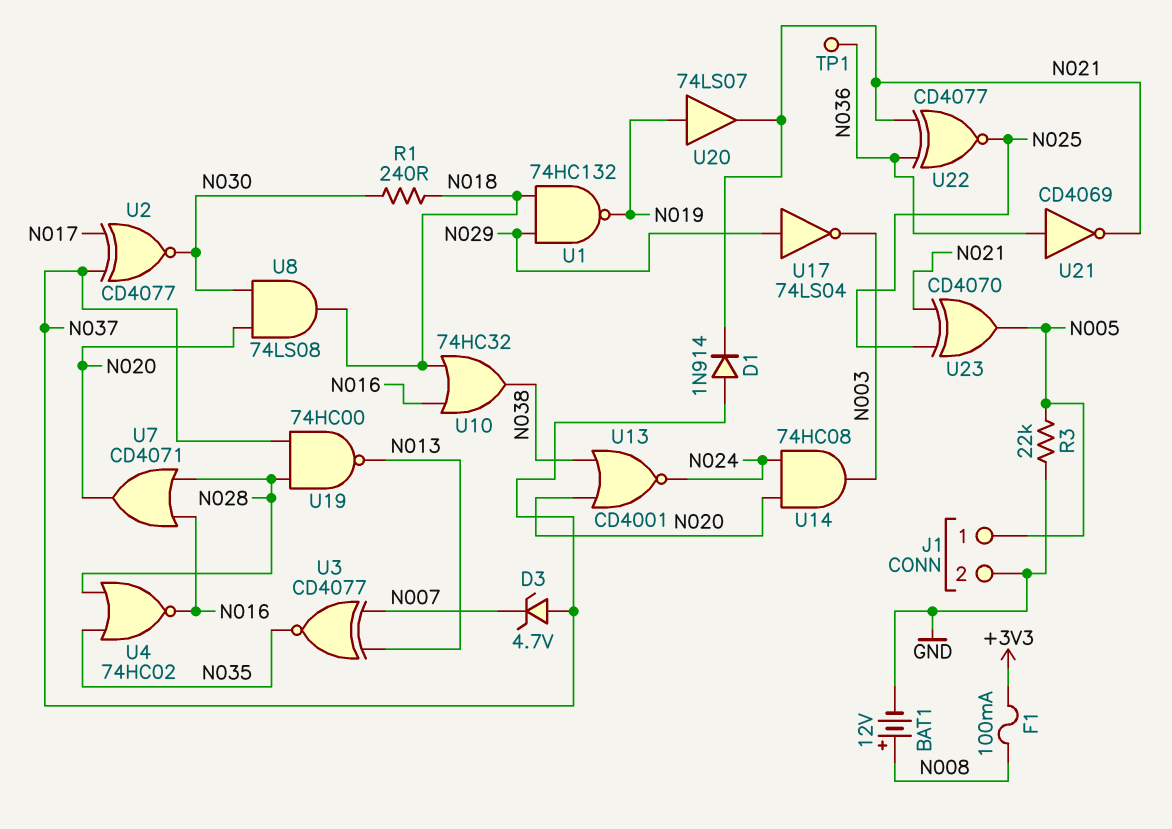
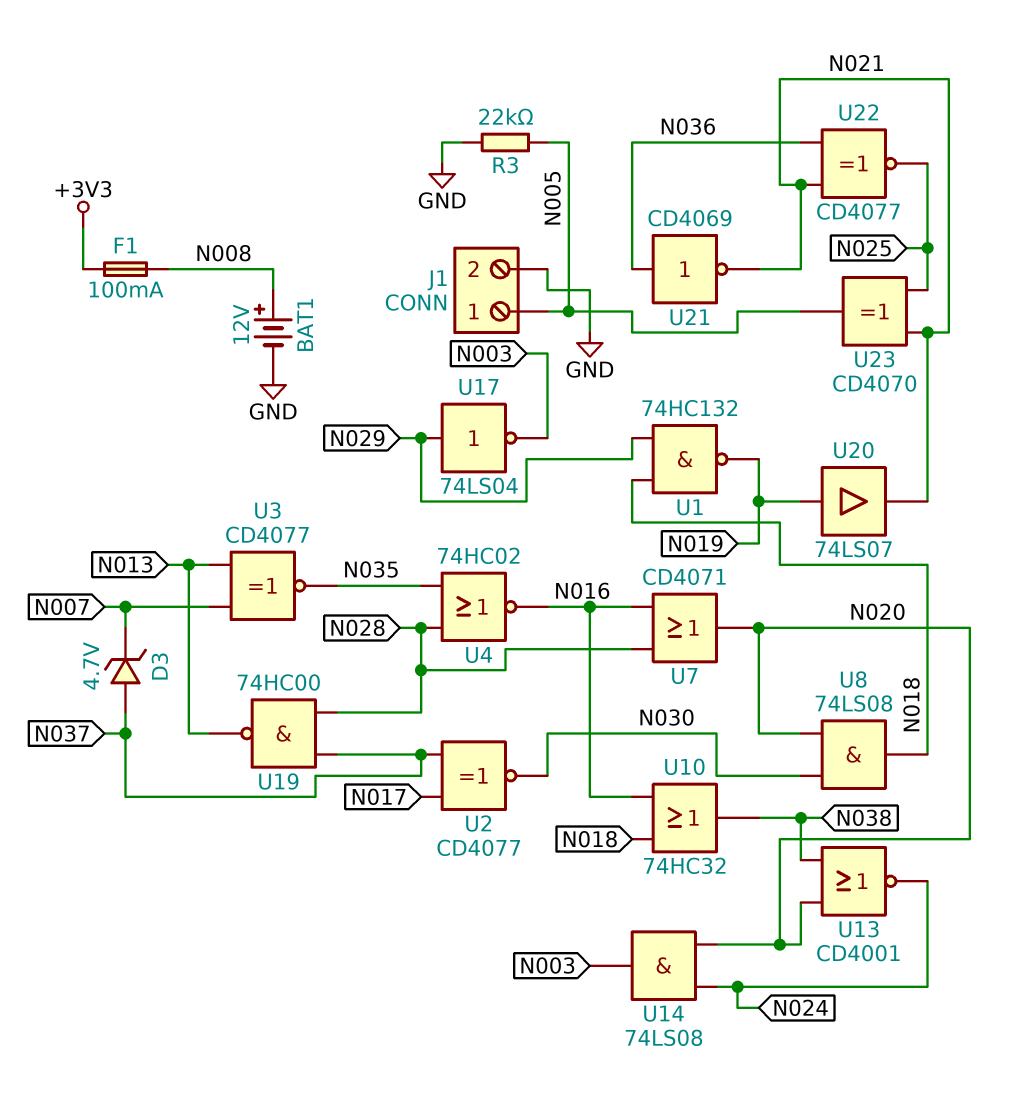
D1: diode 1N914 (A N037, K N021) -> none
R1: 240 (N018, N030) -> none
TP1: test point (N036) -> none
U14: AND 74HC08 (in N020, in N024, out N003) -> AND 74LS08 (in N020, in N024, out N003)

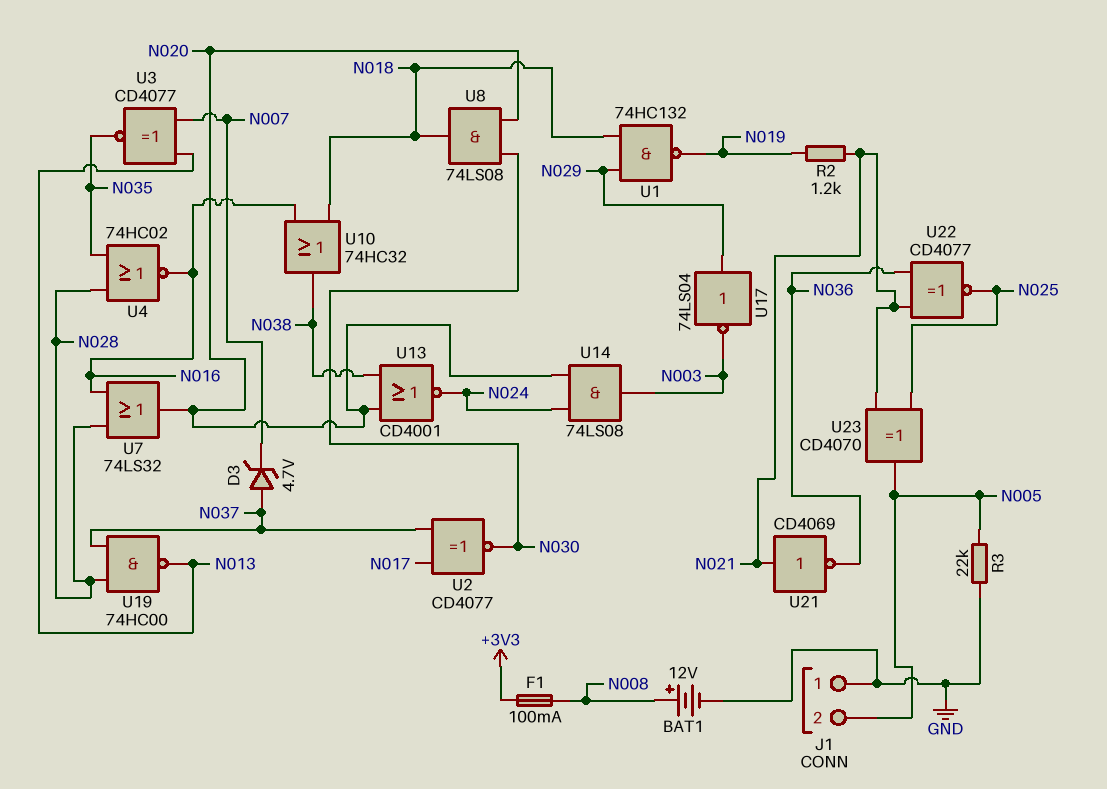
J1 pin 1: N005 -> GND
J1 pin 2: GND -> N005
R2: none -> 1.2k (N019, N021)
U7: OR CD4071 (in N016, in N028, out N020) -> OR 74LS32 (in N016, in N028, out N020)
U20: buffer 74LS07 (in N019, out N021) -> none
U21: NOT CD4069 (in N036, out N021) -> NOT CD4069 (in N021, out N036)

